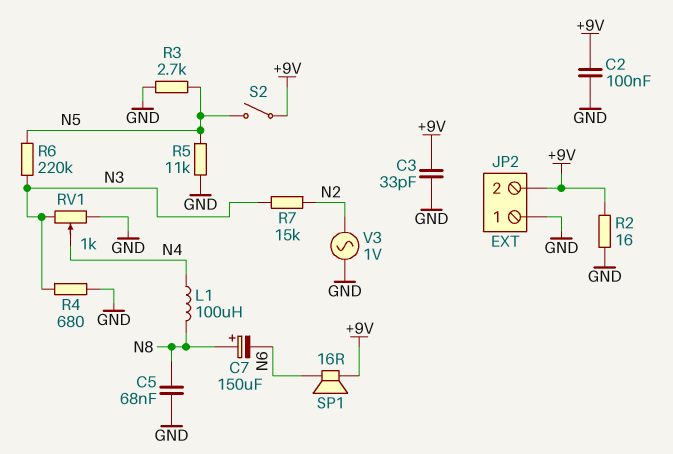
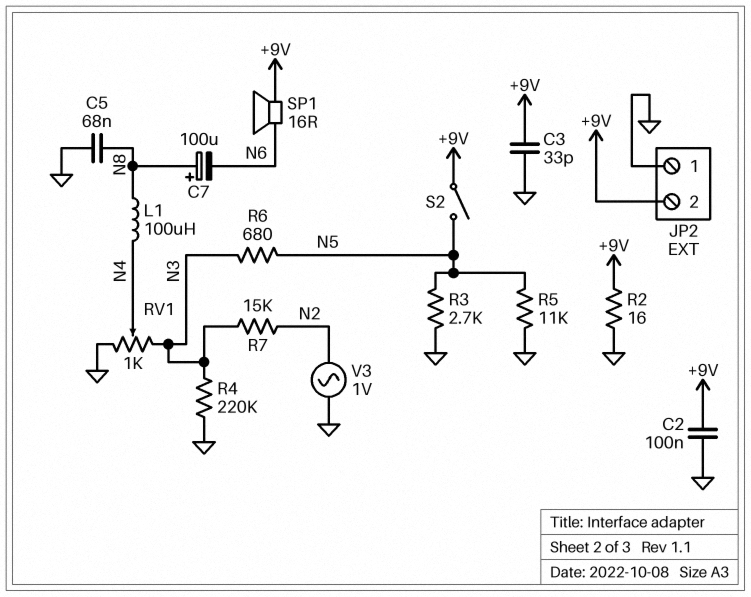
C7: 150uF (plus N8, minus N6) -> 100uF (plus N8, minus N6)
R4: 680 (GND, N3) -> 220k (GND, N3)
R6: 220k (N3, N5) -> 680 (N3, N5)

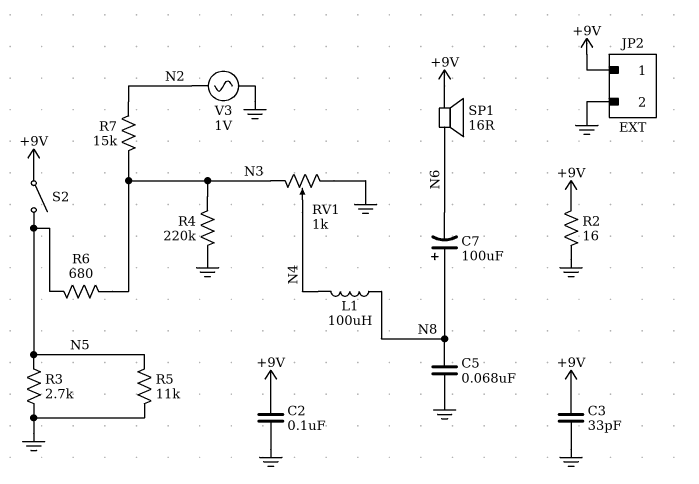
JP2 pin 1: GND -> +9V
JP2 pin 2: +9V -> GND

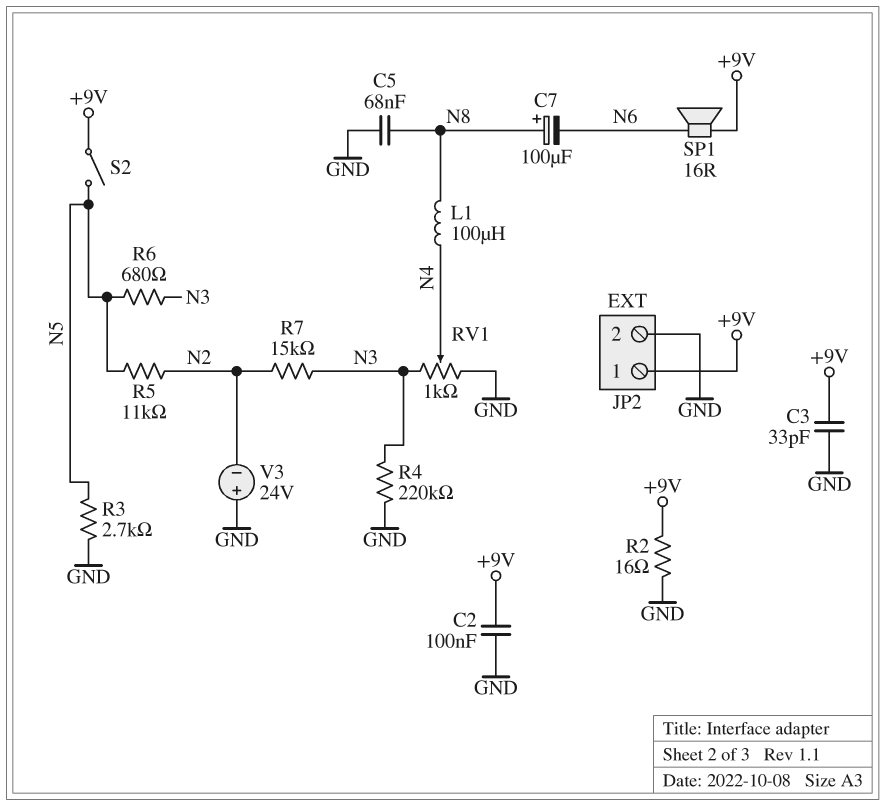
R5: 11k (GND, N5) -> 11k (N2, N5)
V3: AC 1V (GND, N2) -> 24V (plus GND, minus N2)

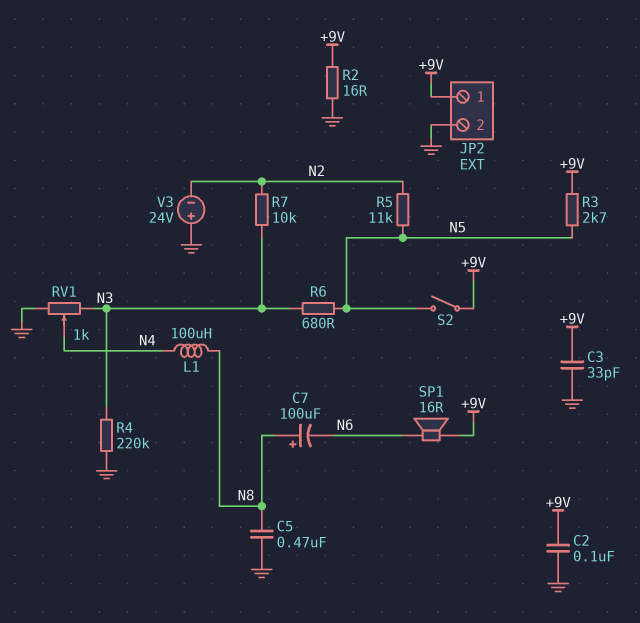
C5: 68nF (GND, N8) -> 470nF (GND, N8)
R3: 2.7k (GND, N5) -> 2.7k (+9V, N5)
R7: 15k (N2, N3) -> 10k (N2, N3)

